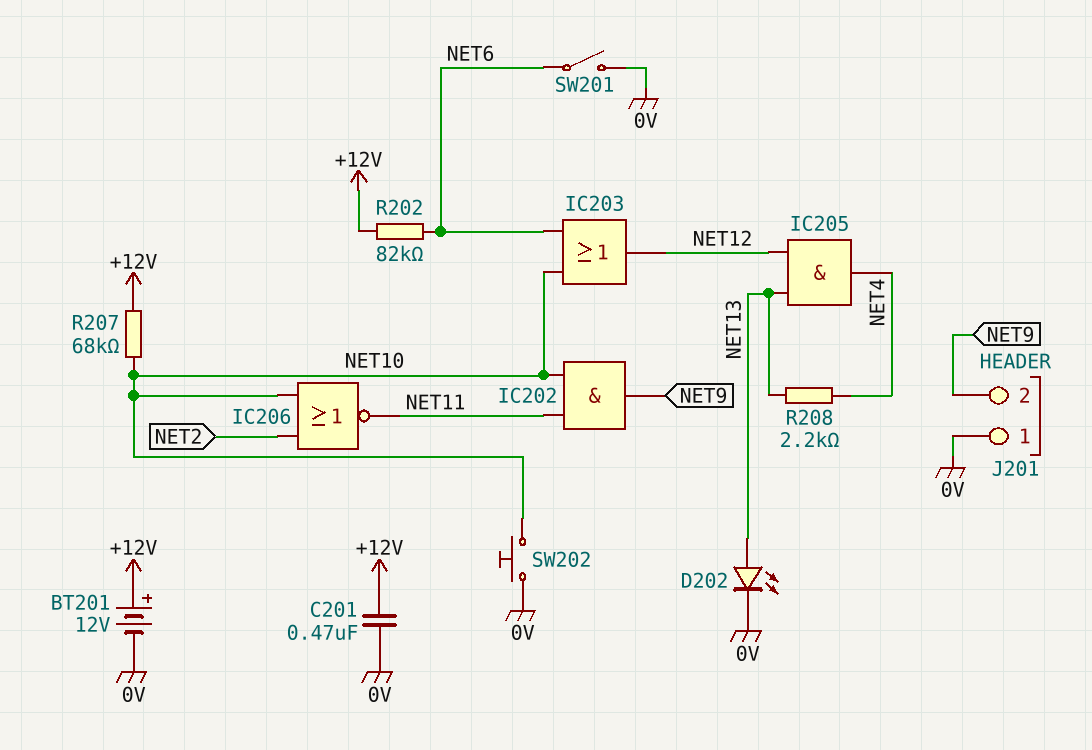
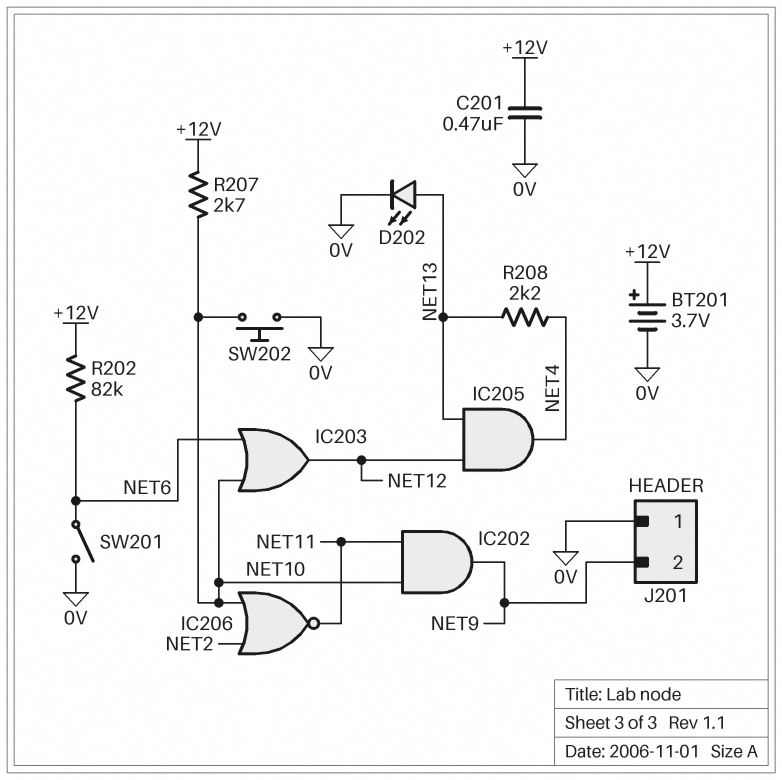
BT201: 12V (plus +12V, minus 0V) -> 3.7V (plus +12V, minus 0V)
R207: 68k (+12V, NET10) -> 2.7k (+12V, NET10)

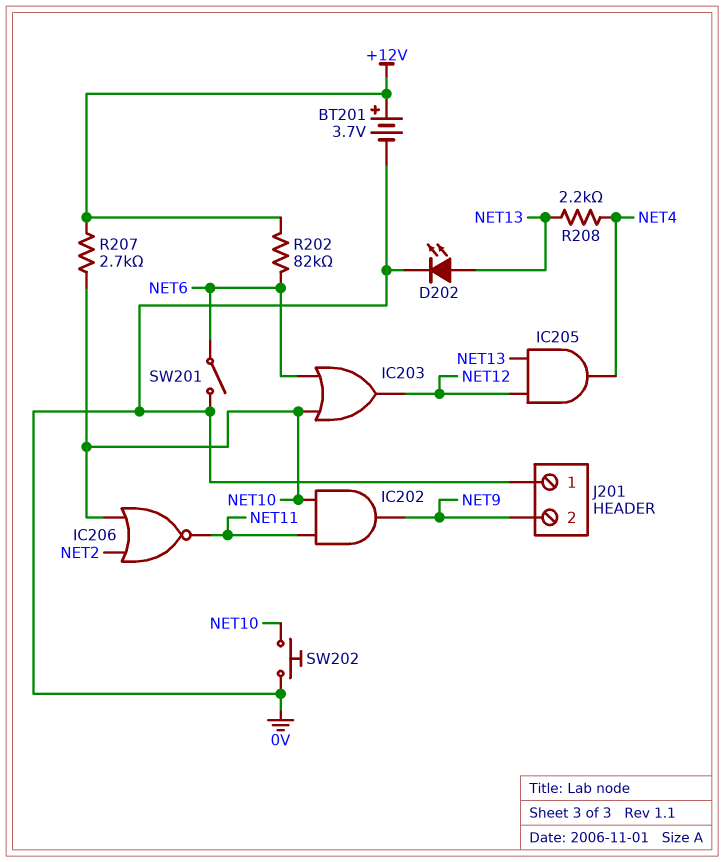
C201: 470nF (+12V, 0V) -> none

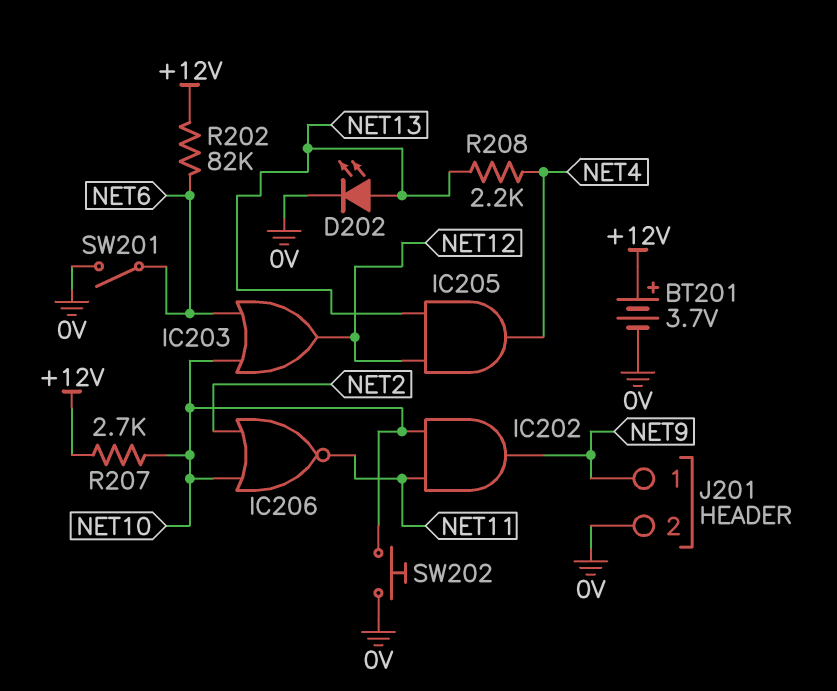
J201 pin 1: 0V -> NET9
J201 pin 2: NET9 -> 0V

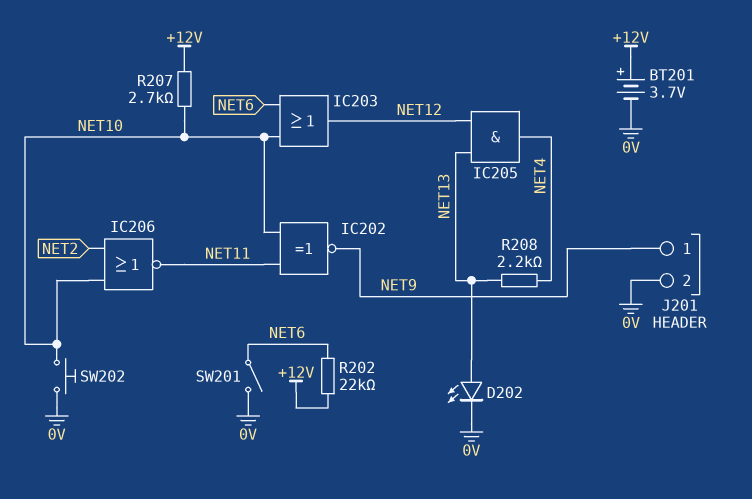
IC202: AND (in NET10, in NET11, out NET9) -> XNOR (in NET10, in NET11, out NET9)
R202: 82k (+12V, NET6) -> 22k (+12V, NET6)

